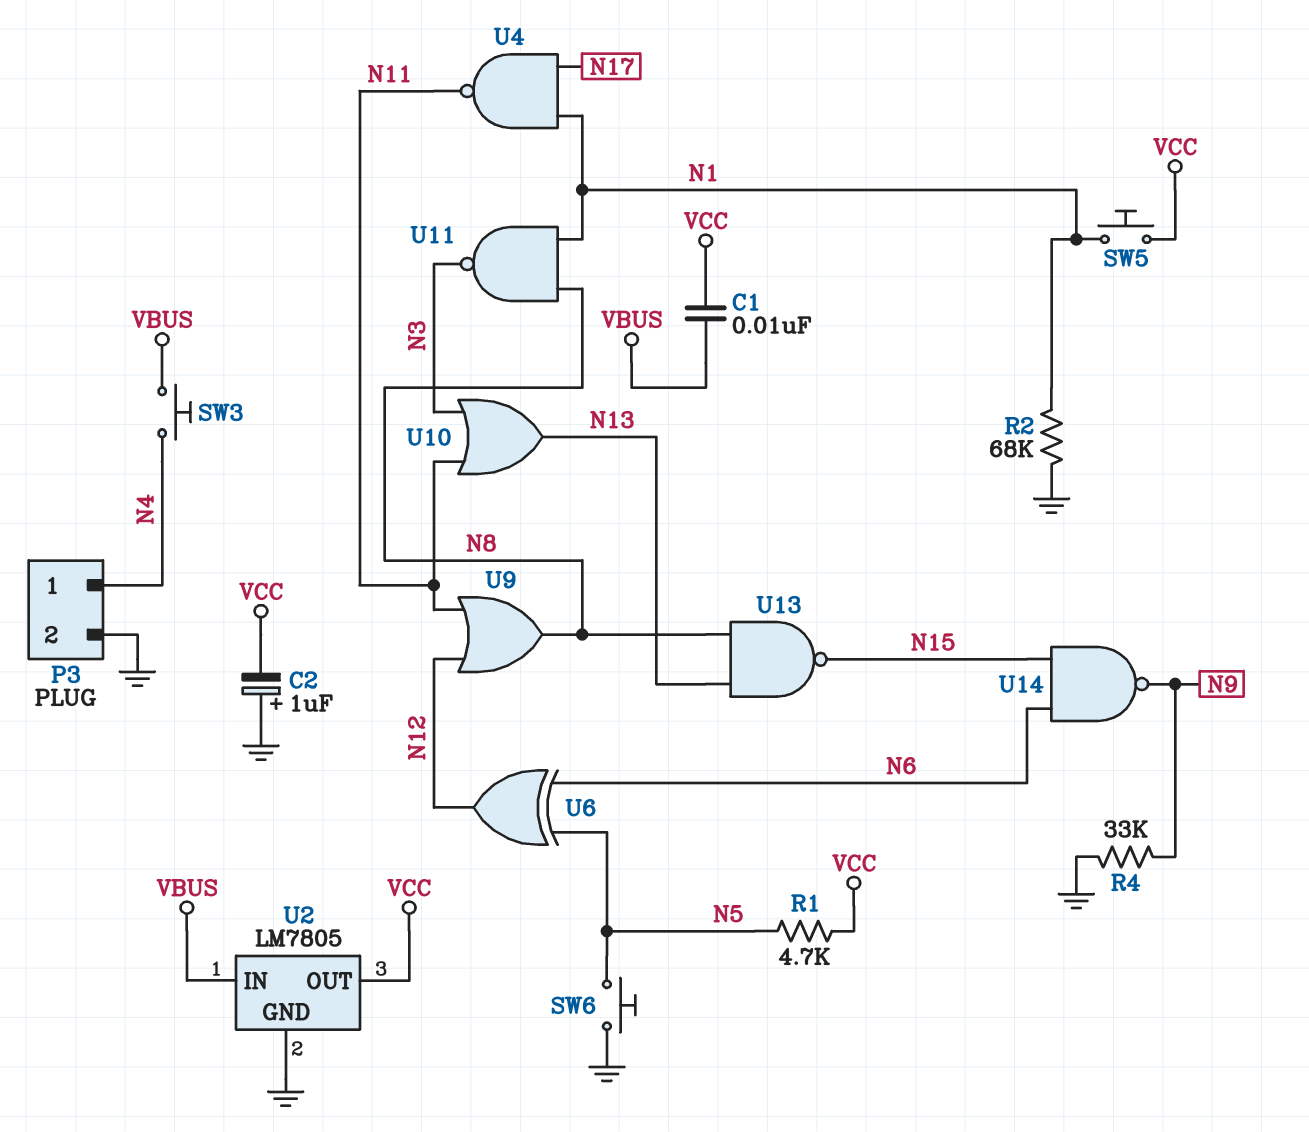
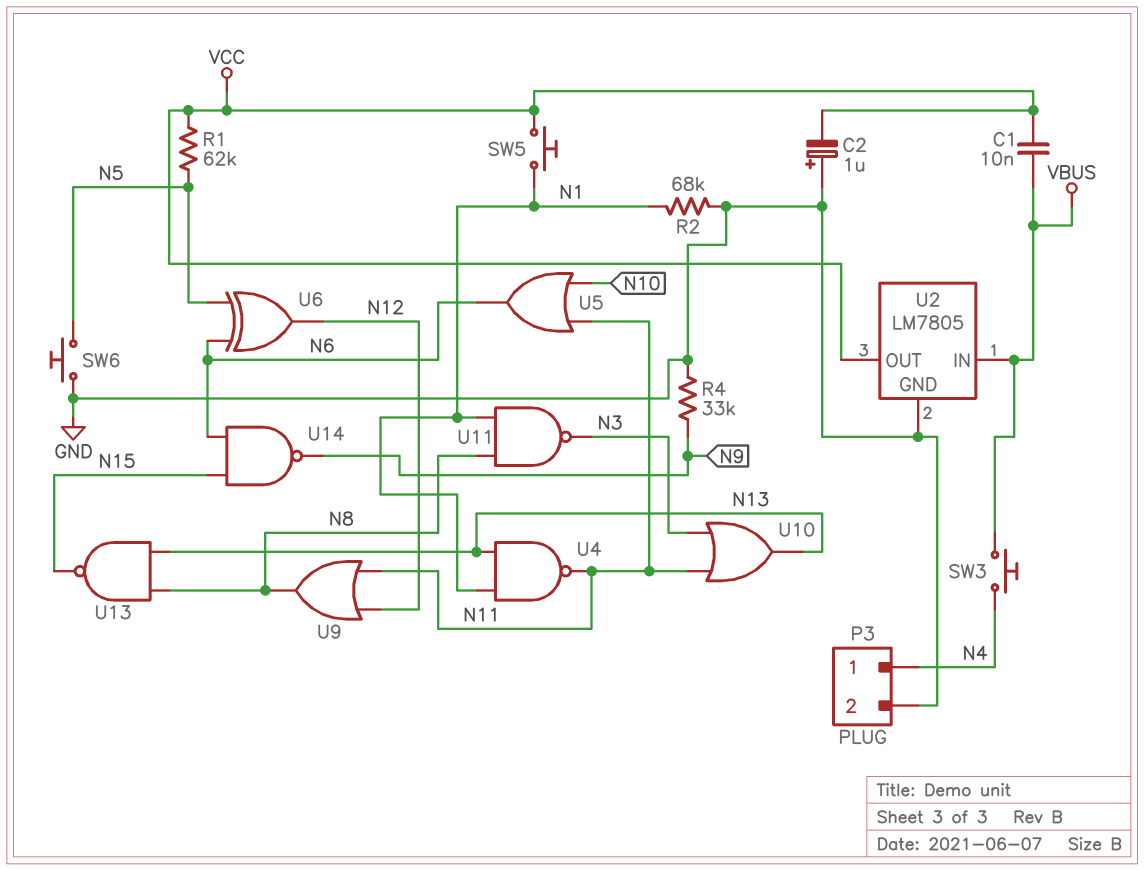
R1: 4.7k (N5, VCC) -> 62k (N5, VCC)
U4: NAND (in N1, in N17, out N11) -> NAND (in N1, in N13, out N11)
U5: none -> OR (in N10, in N11, out N6)

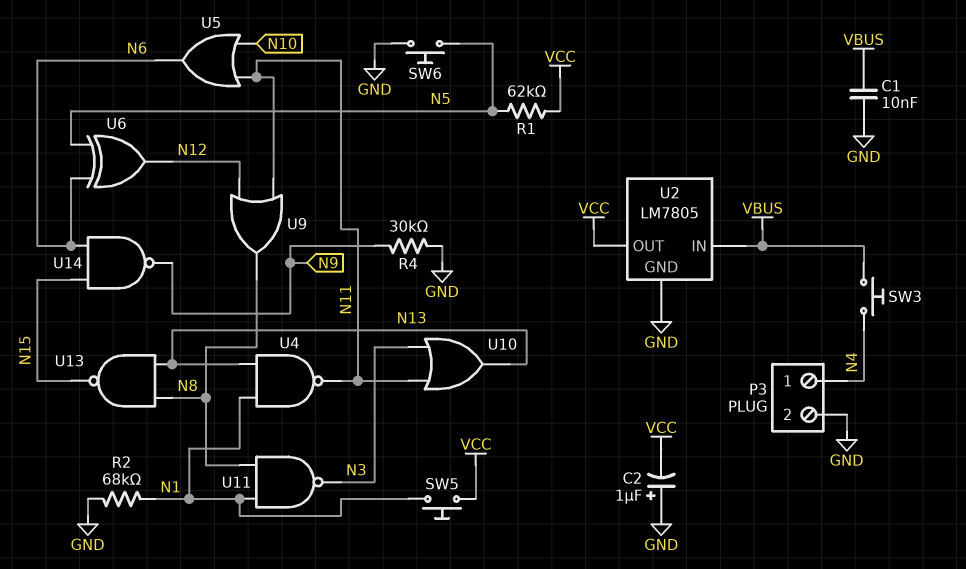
C1: 10nF (VBUS, VCC) -> 10nF (GND, VBUS)
R4: 33k (GND, N9) -> 30k (GND, N9)

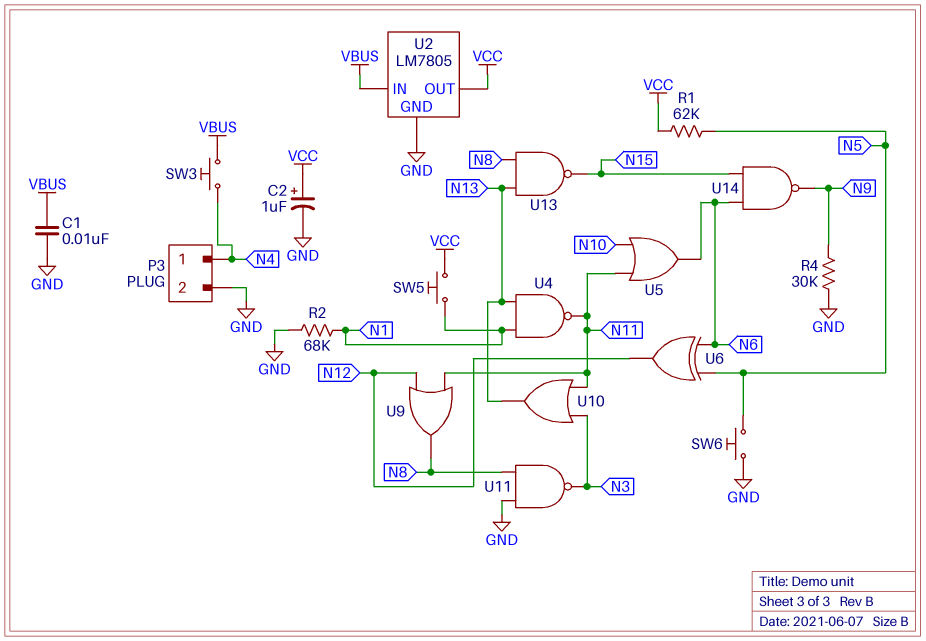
C2: 1uF (plus GND, minus VCC) -> 1uF (plus VCC, minus GND)
U11: NAND (in N1, in N8, out N3) -> NAND (in GND, in N8, out N3)

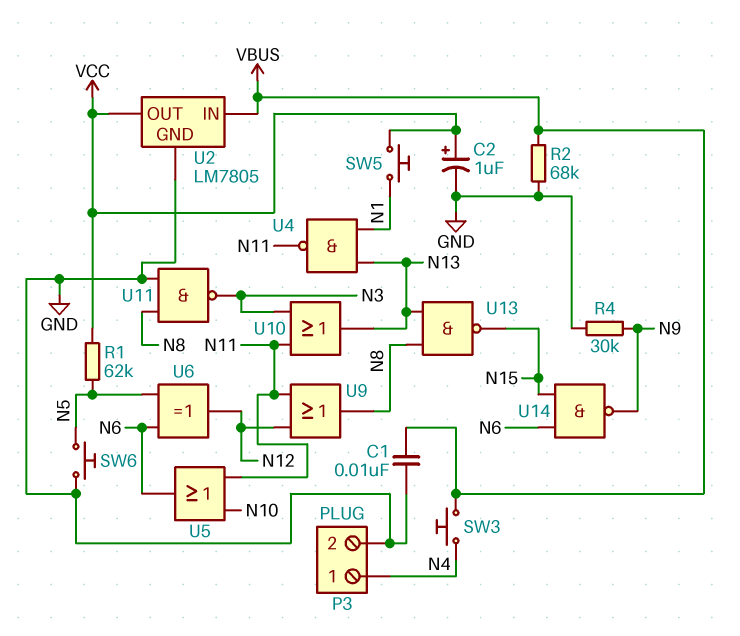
R2: 68k (GND, N1) -> 68k (GND, VBUS)

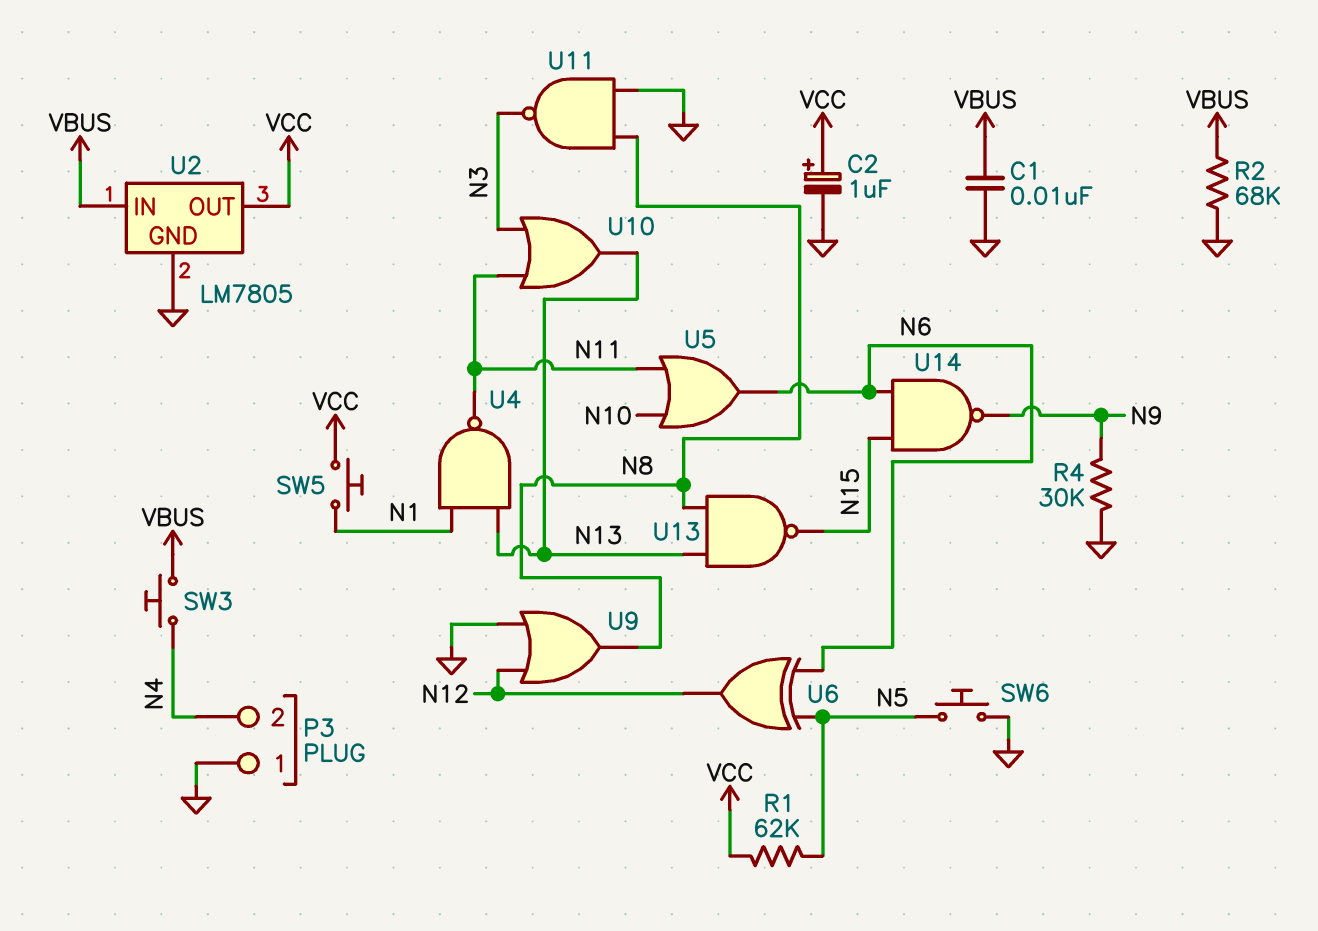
P3 pin 1: N4 -> GND
P3 pin 2: GND -> N4
U9: OR (in N11, in N12, out N8) -> OR (in GND, in N12, out N8)

